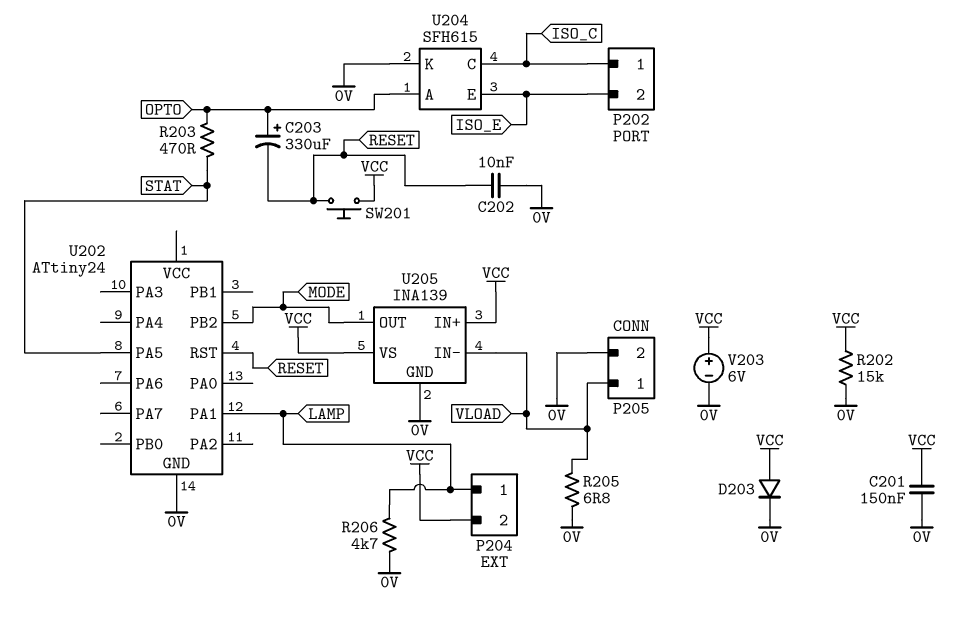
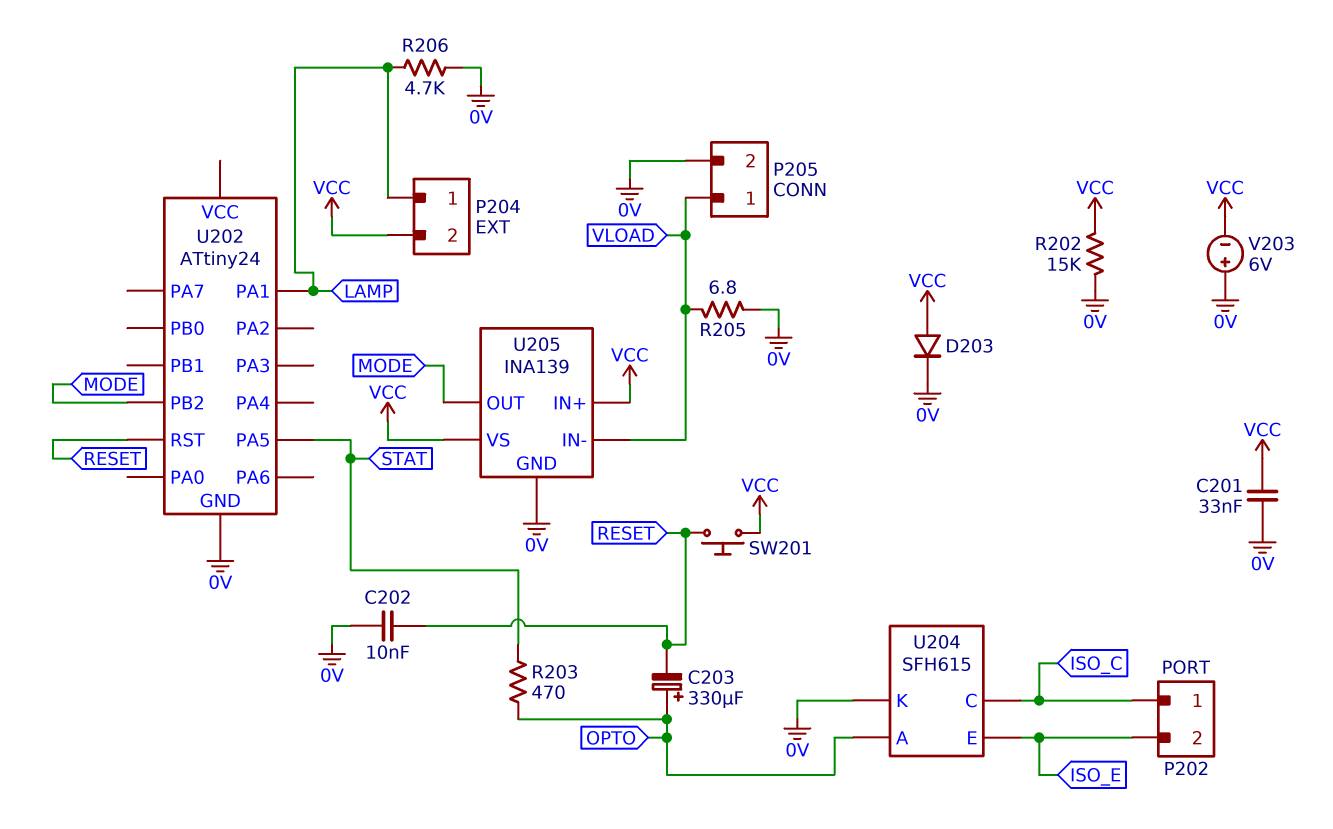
C201: 150nF (0V, VCC) -> 33nF (0V, VCC)
V203: 6V (plus VCC, minus 0V) -> 6V (plus 0V, minus VCC)

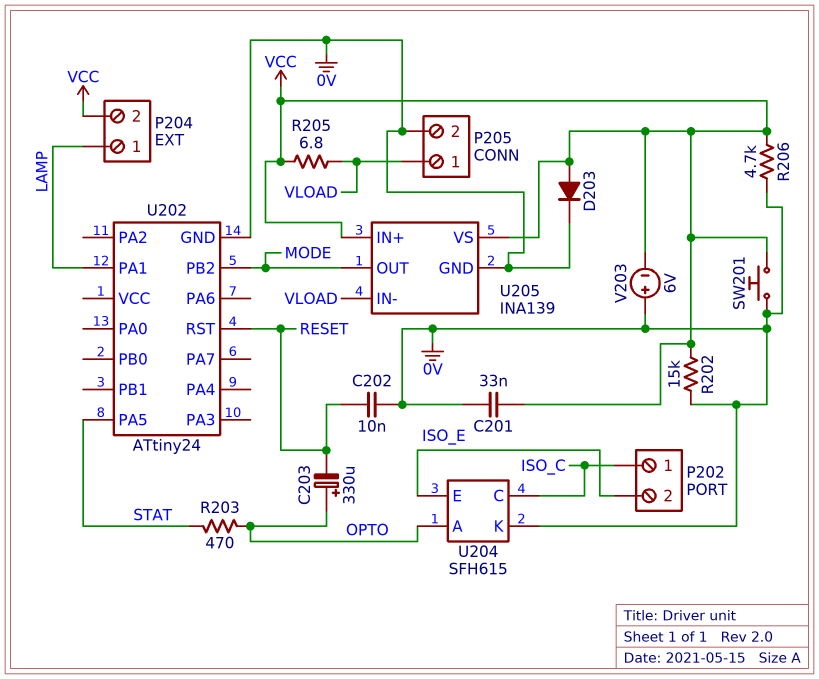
R205: 6.8 (0V, VLOAD) -> 6.8 (VCC, VLOAD)
R206: 4.7k (0V, LAMP) -> 4.7k (0V, VCC)
SW201: button (RESET, VCC) -> button (0V, VCC)

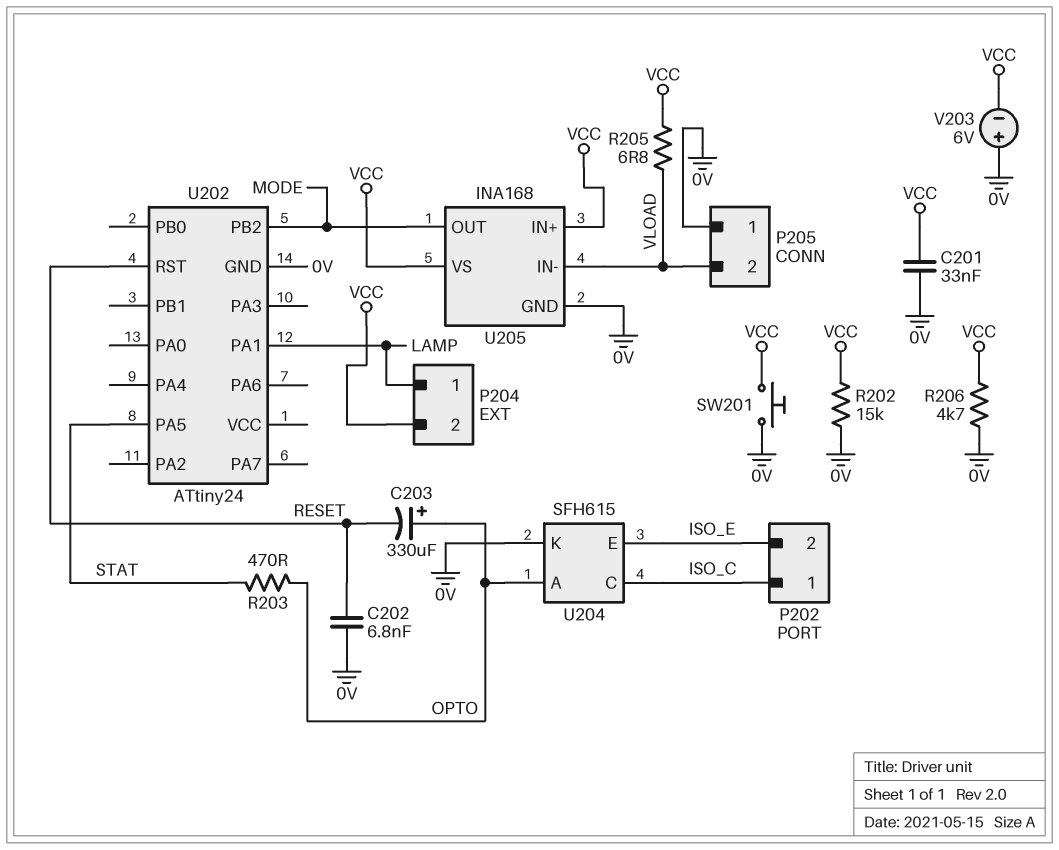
C202: 10nF (0V, RESET) -> 6.8nF (0V, RESET)
D203: diode (A VCC, K 0V) -> none
P205 pin 1: VLOAD -> 0V
P205 pin 2: 0V -> VLOAD
U205: INA139 -> INA168

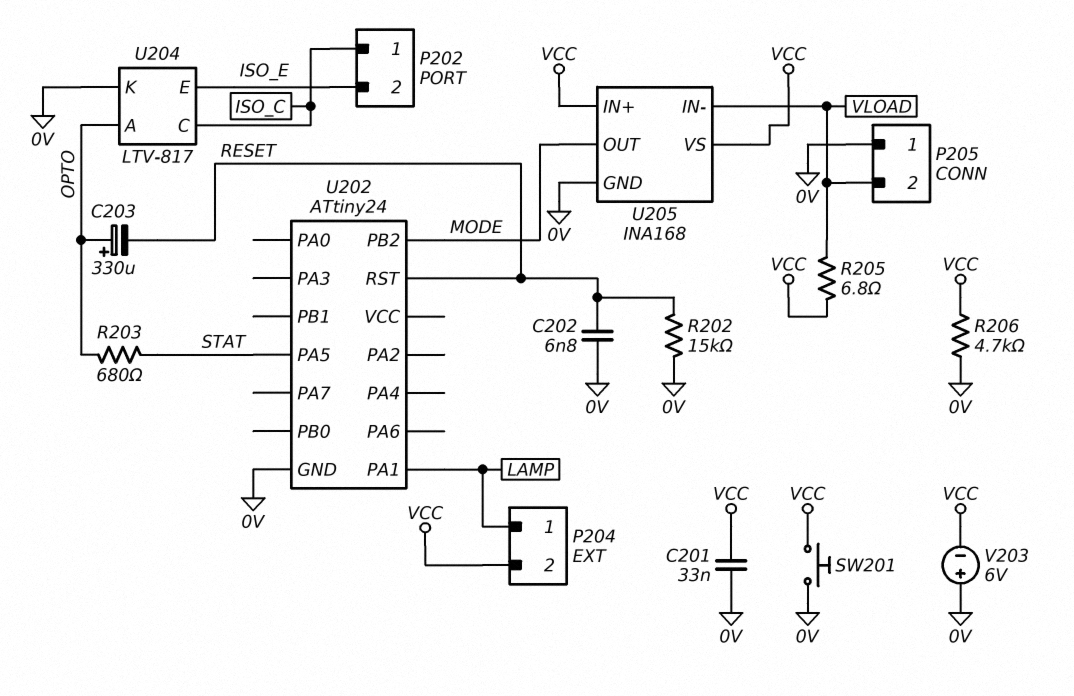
R202: 15k (0V, VCC) -> 15k (0V, RESET)
R203: 470 (OPTO, STAT) -> 680 (OPTO, STAT)
U204: SFH615 -> LTV-817

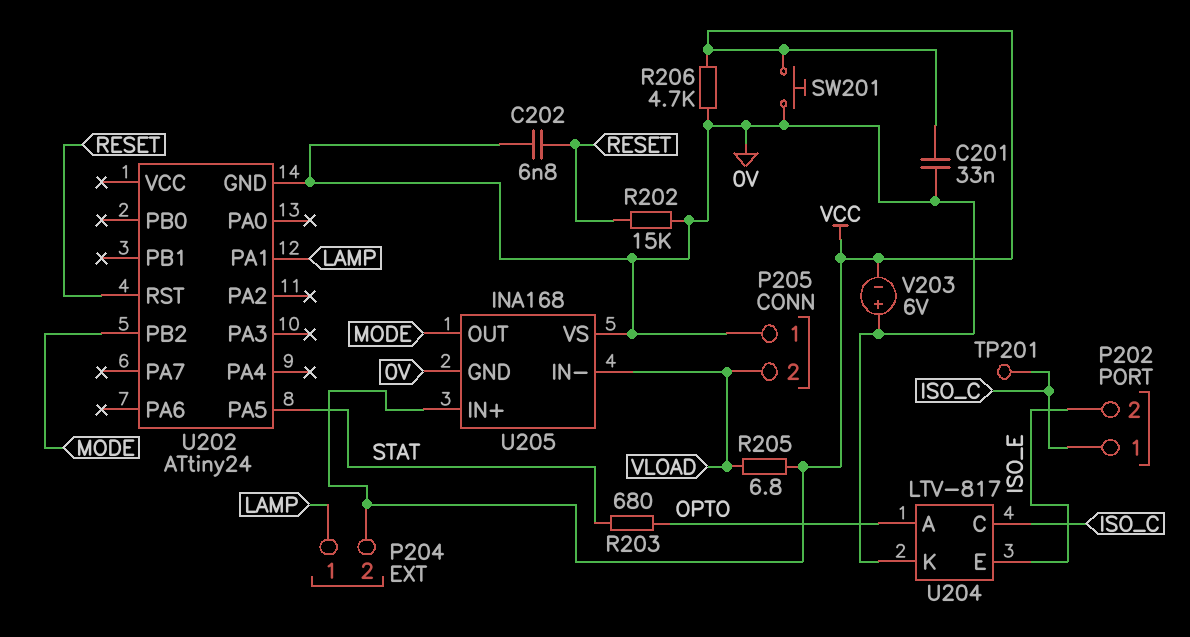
C203: 330uF (plus OPTO, minus RESET) -> none
TP201: none -> test point (ISO_C)
U205 pin VS: VCC -> 0V

